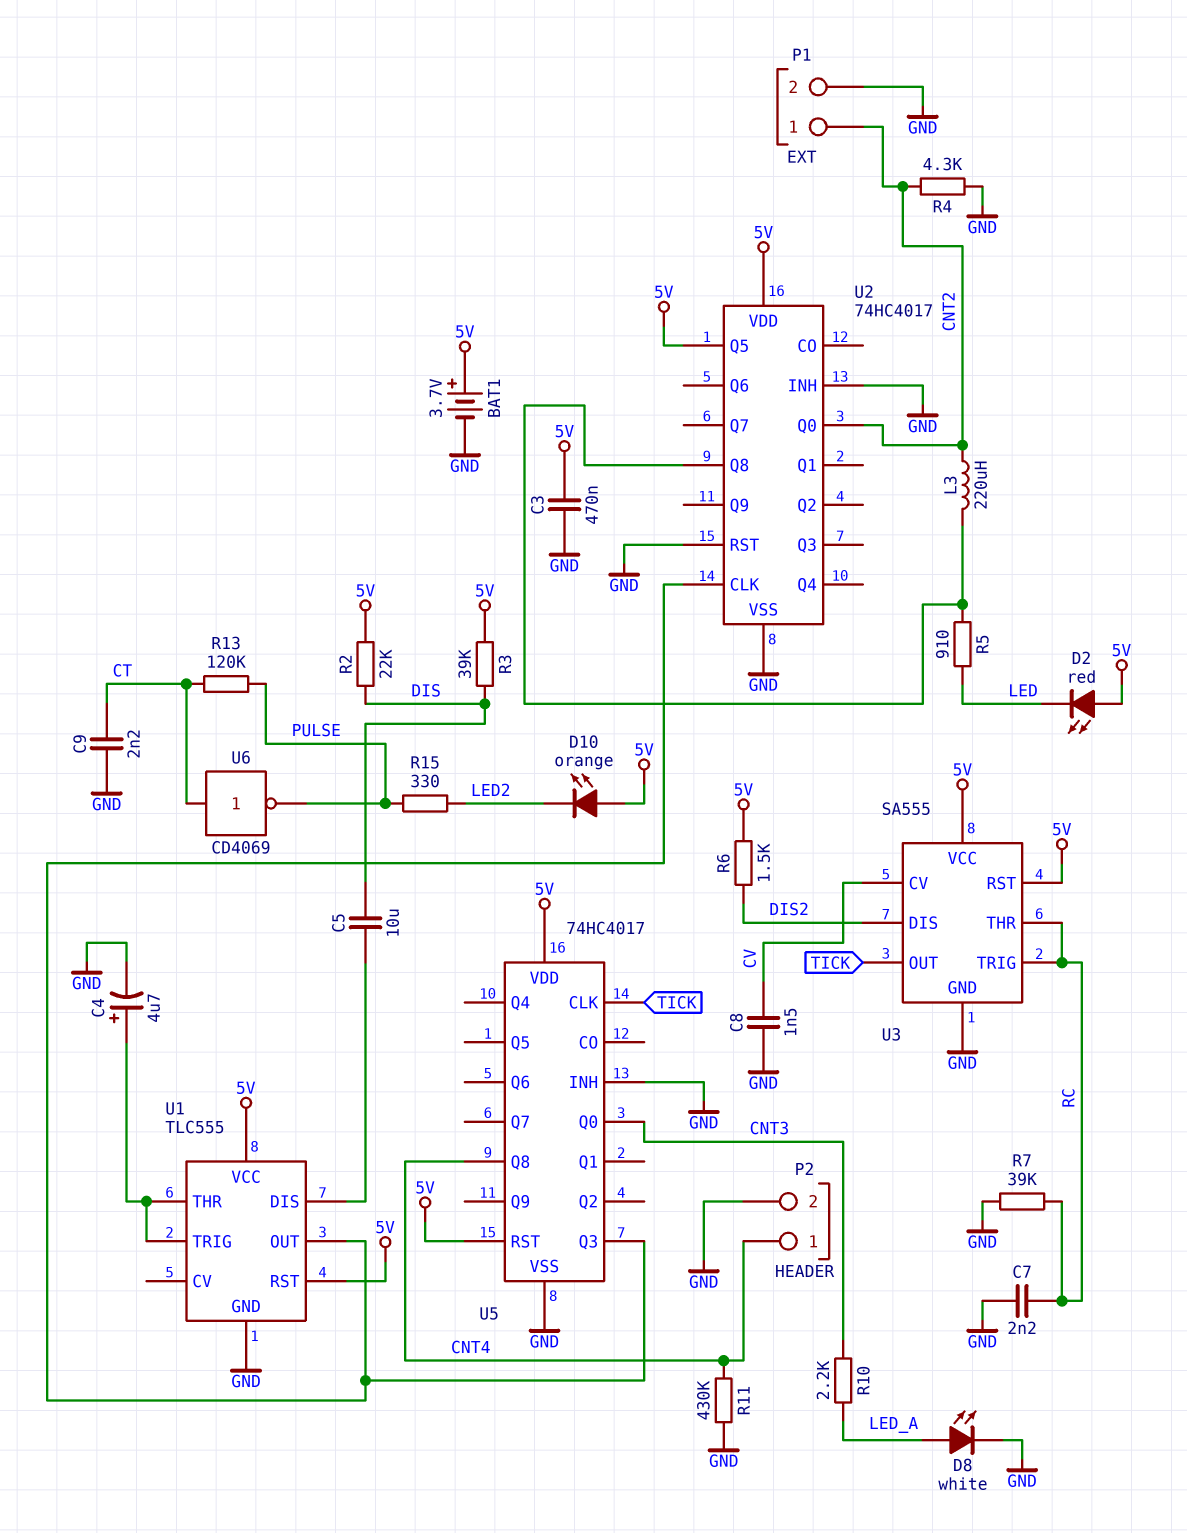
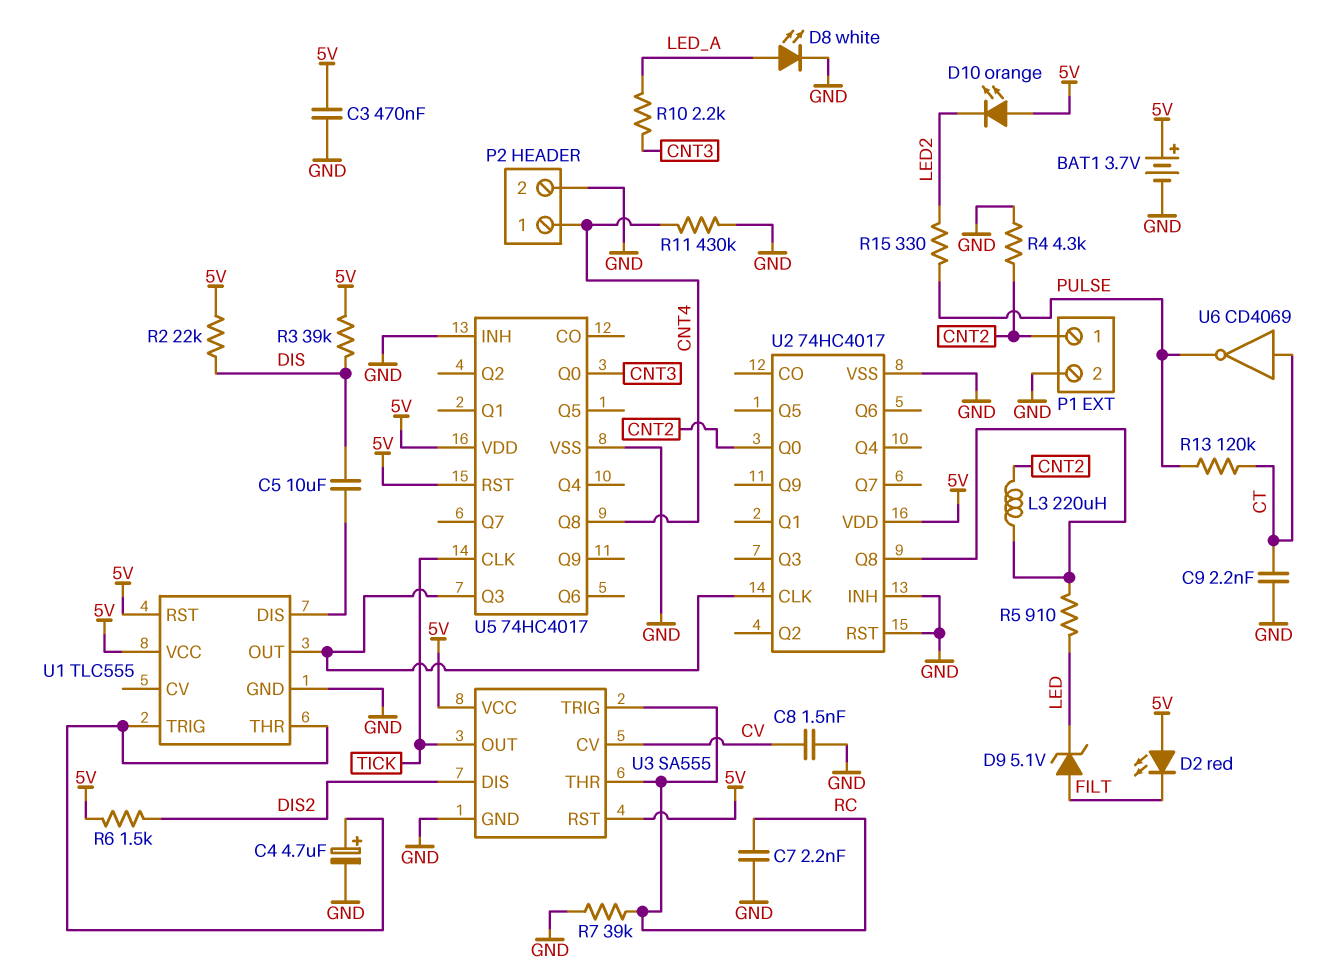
D2: LED red (A 5V, K LED) -> LED red (A 5V, K FILT)
D9: none -> zener 5.1V (A FILT, K LED)
U2 pin Q5: 5V -> none

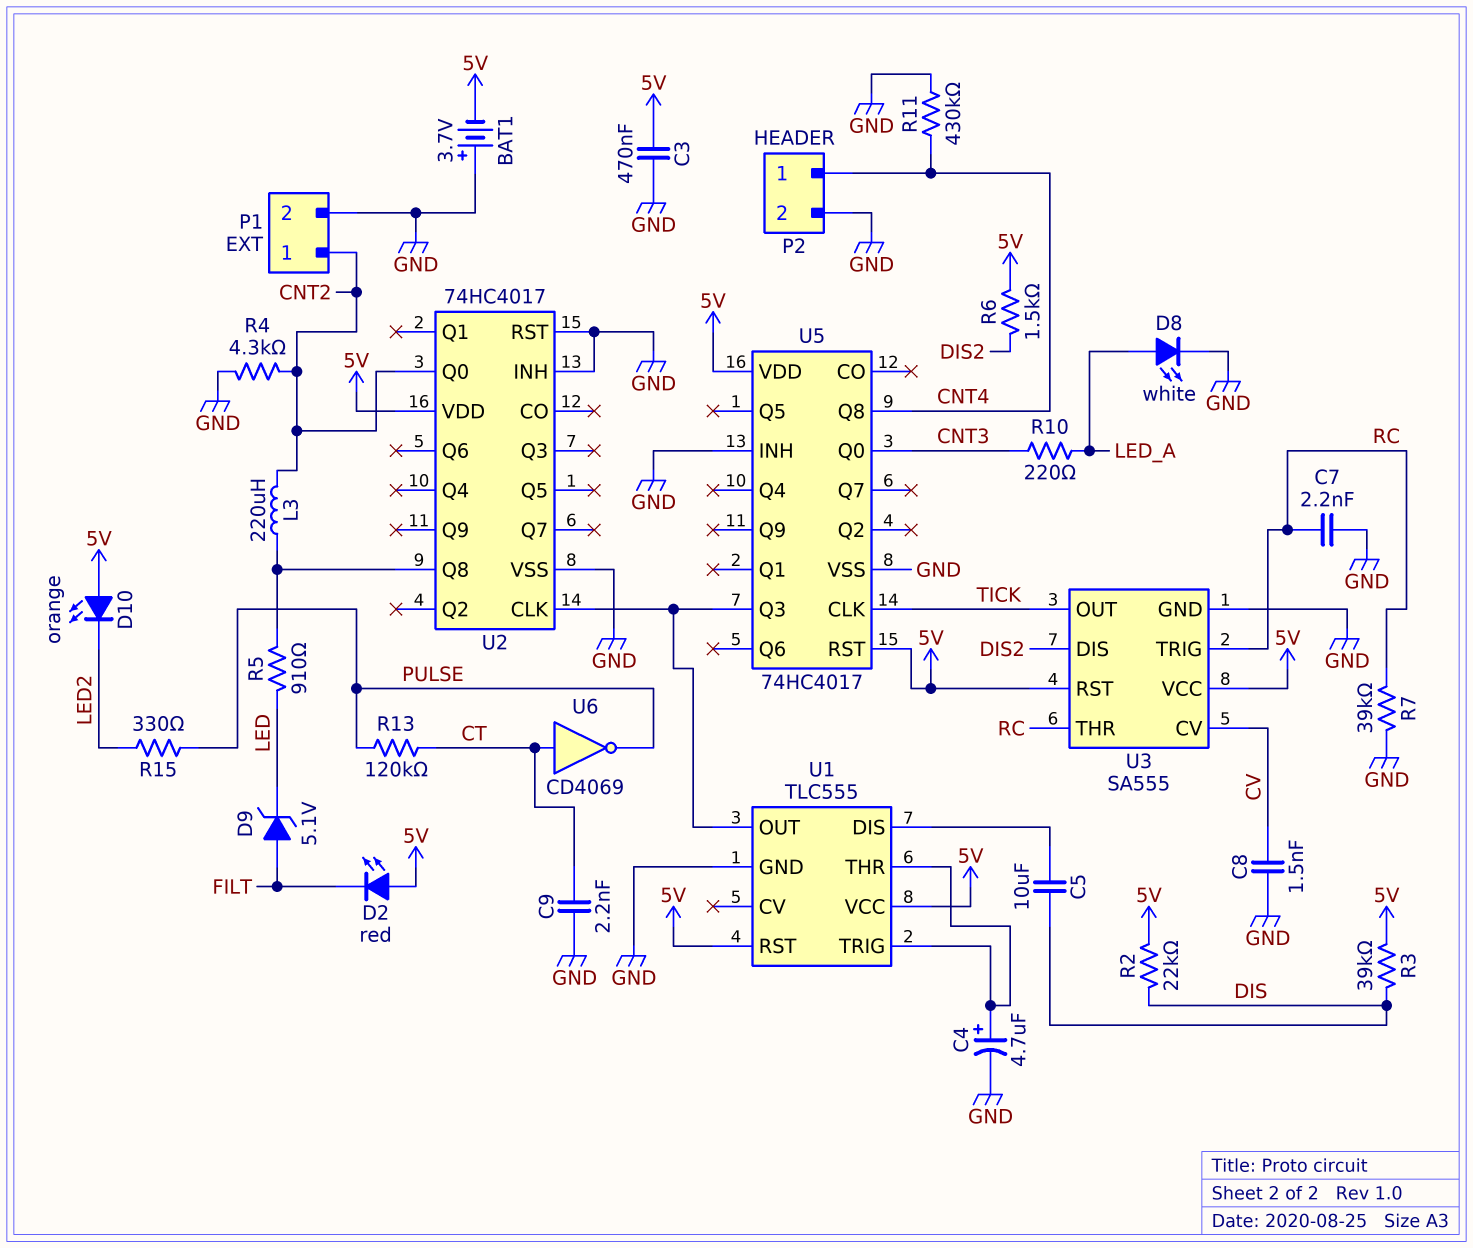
BAT1: 3.7V (plus 5V, minus GND) -> 3.7V (plus GND, minus 5V)
R10: 2.2k (CNT3, LED_A) -> 220 (CNT3, LED_A)

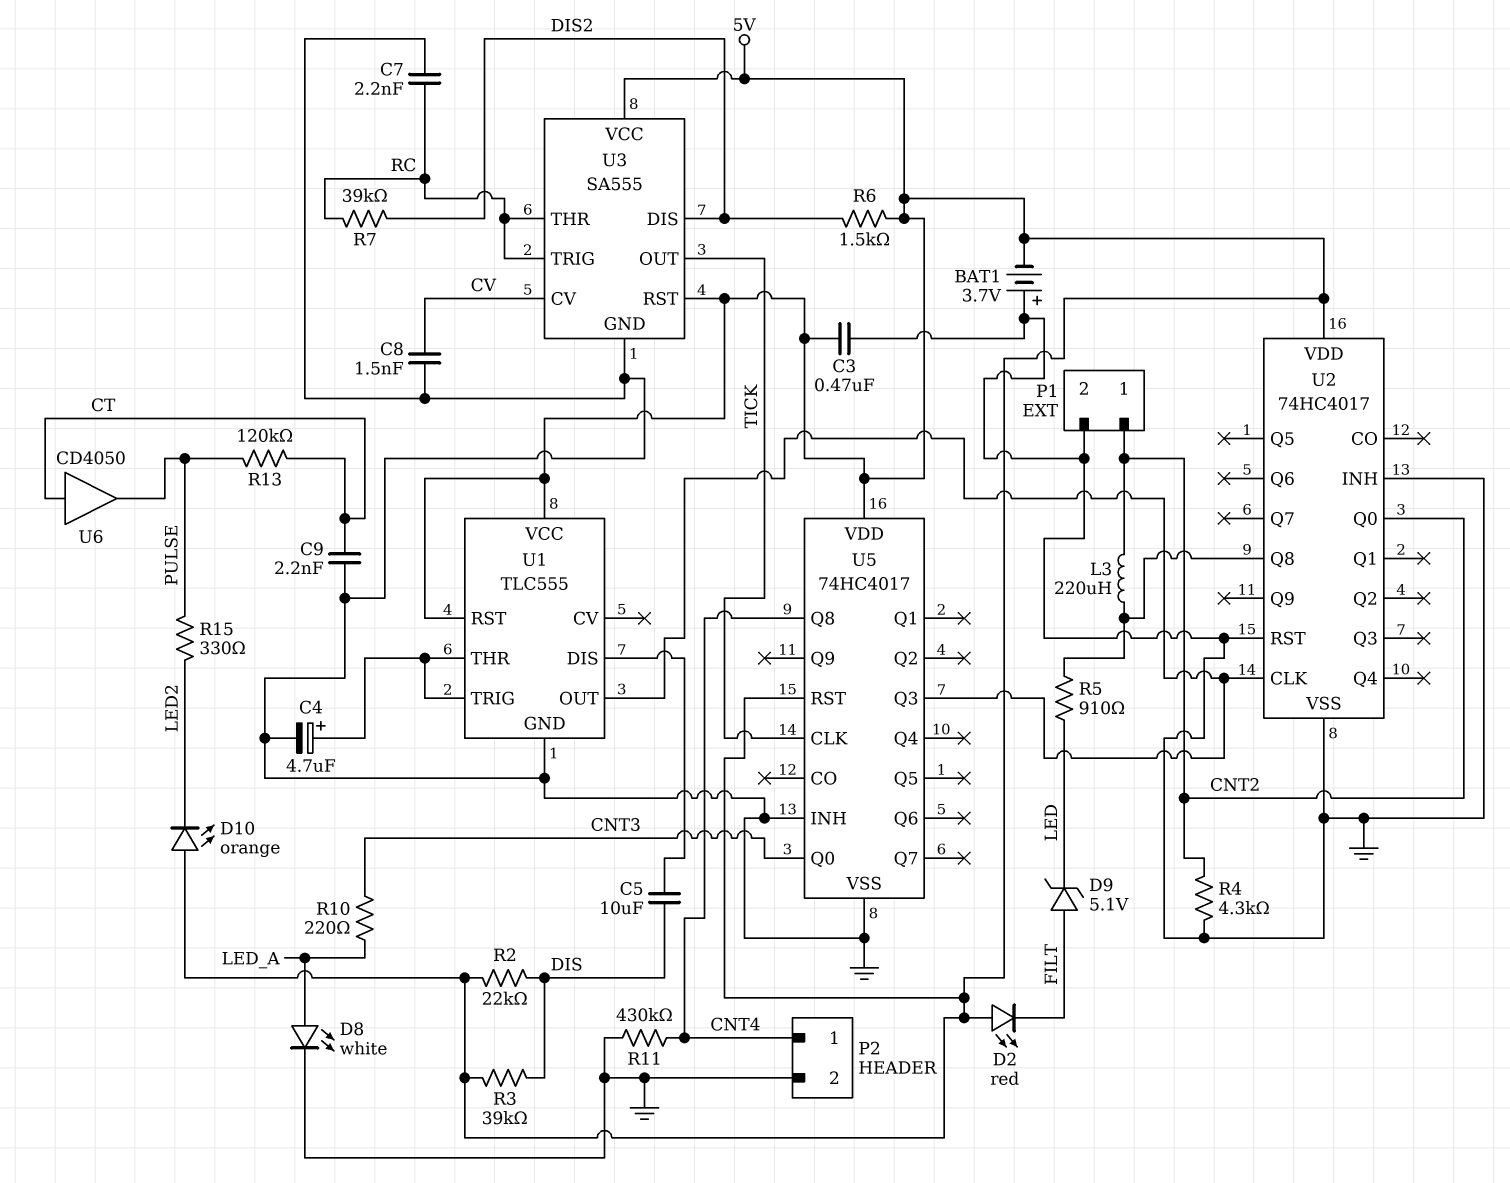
R7: 39k (GND, RC) -> 39k (DIS2, RC)
U6: NOT CD4069 (in CT, out PULSE) -> buffer CD4050 (in CT, out PULSE)

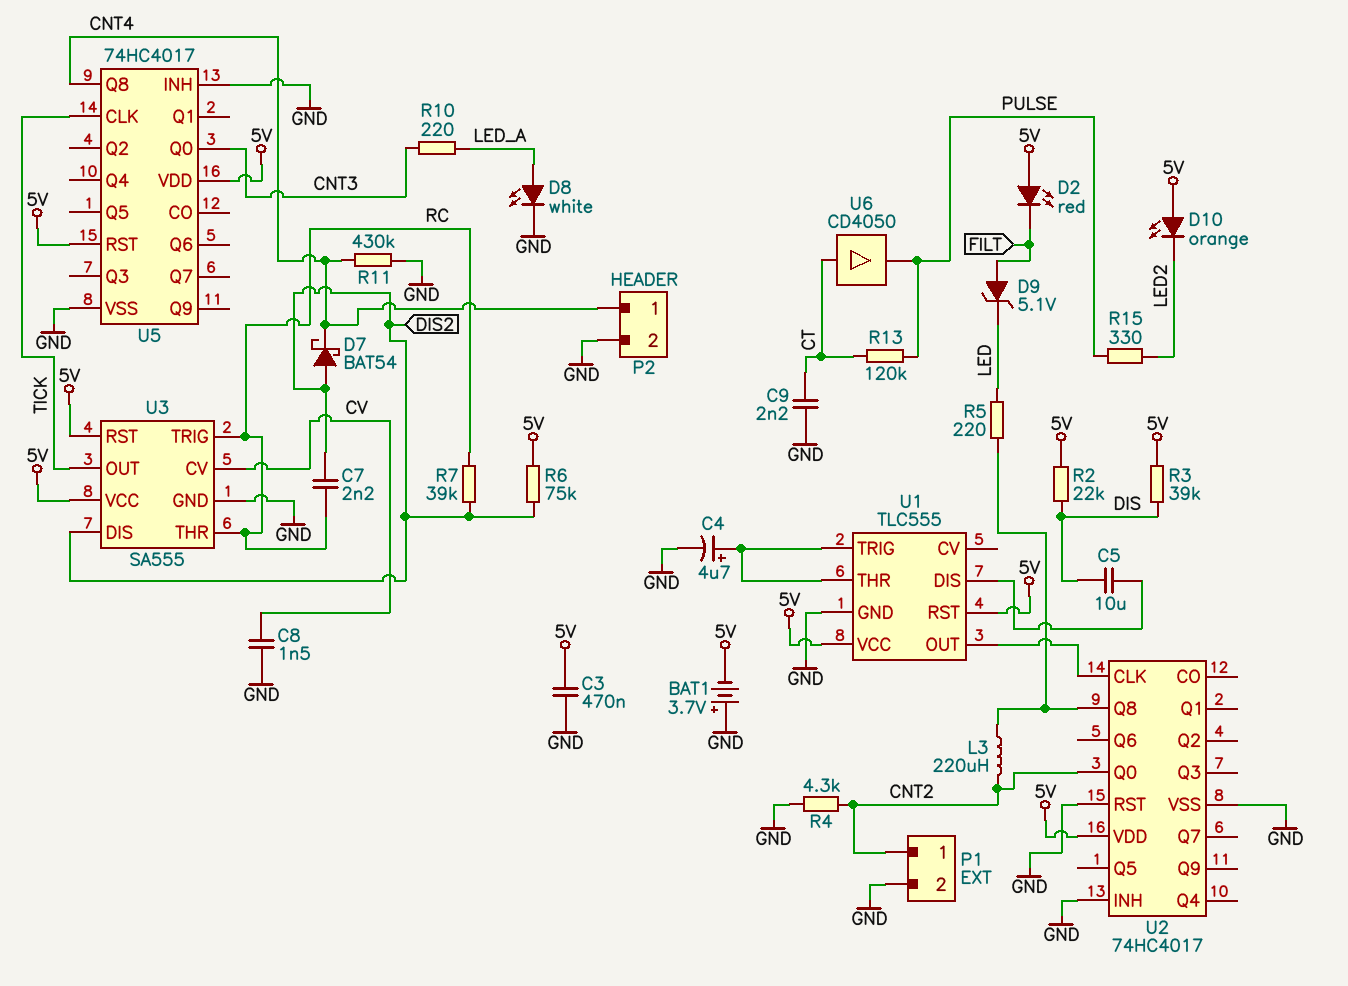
C7: 2.2nF (GND, RC) -> 2.2nF (DIS2, RC)
D7: none -> schottky BAT54 (A DIS2, K CNT4)
R5: 910 (LED, U2/Q8) -> 220 (LED, U2/Q8)
R6: 1.5k (5V, DIS2) -> 75k (5V, DIS2)
U5 pin Q3: U1/OUT -> none

